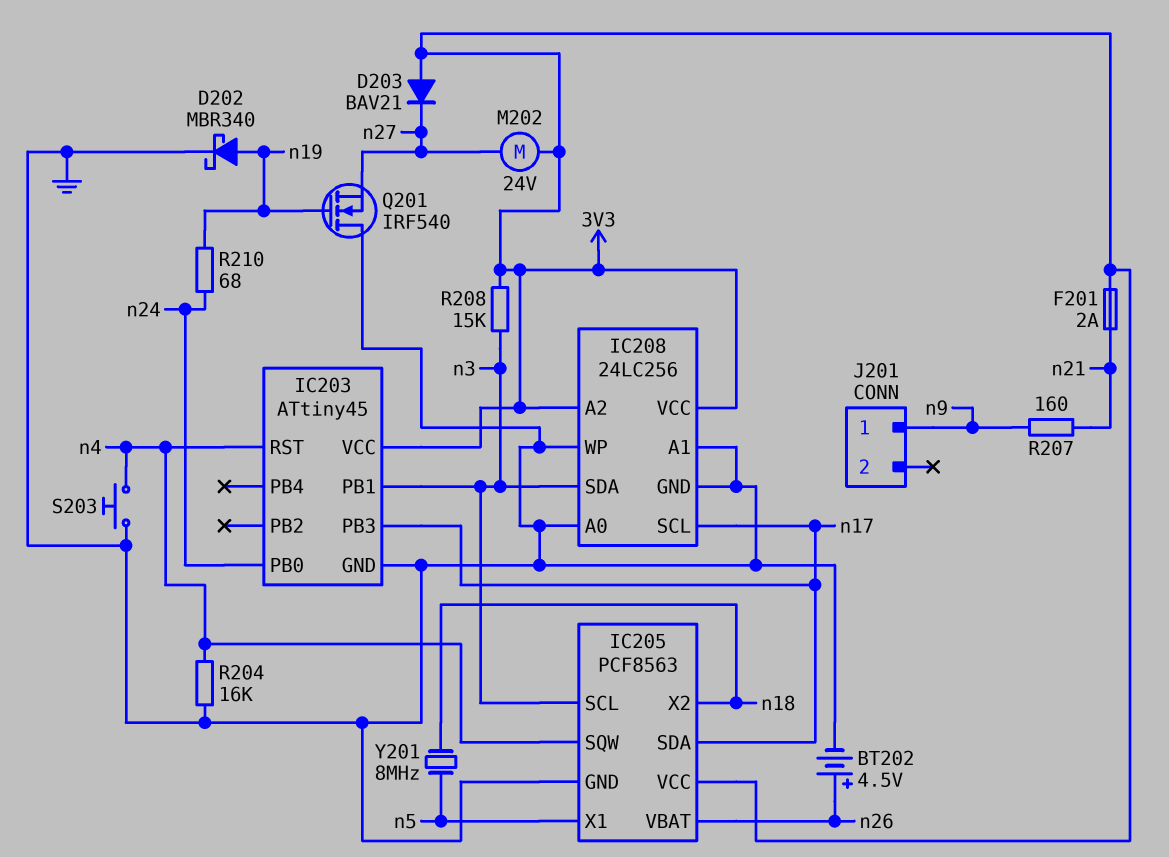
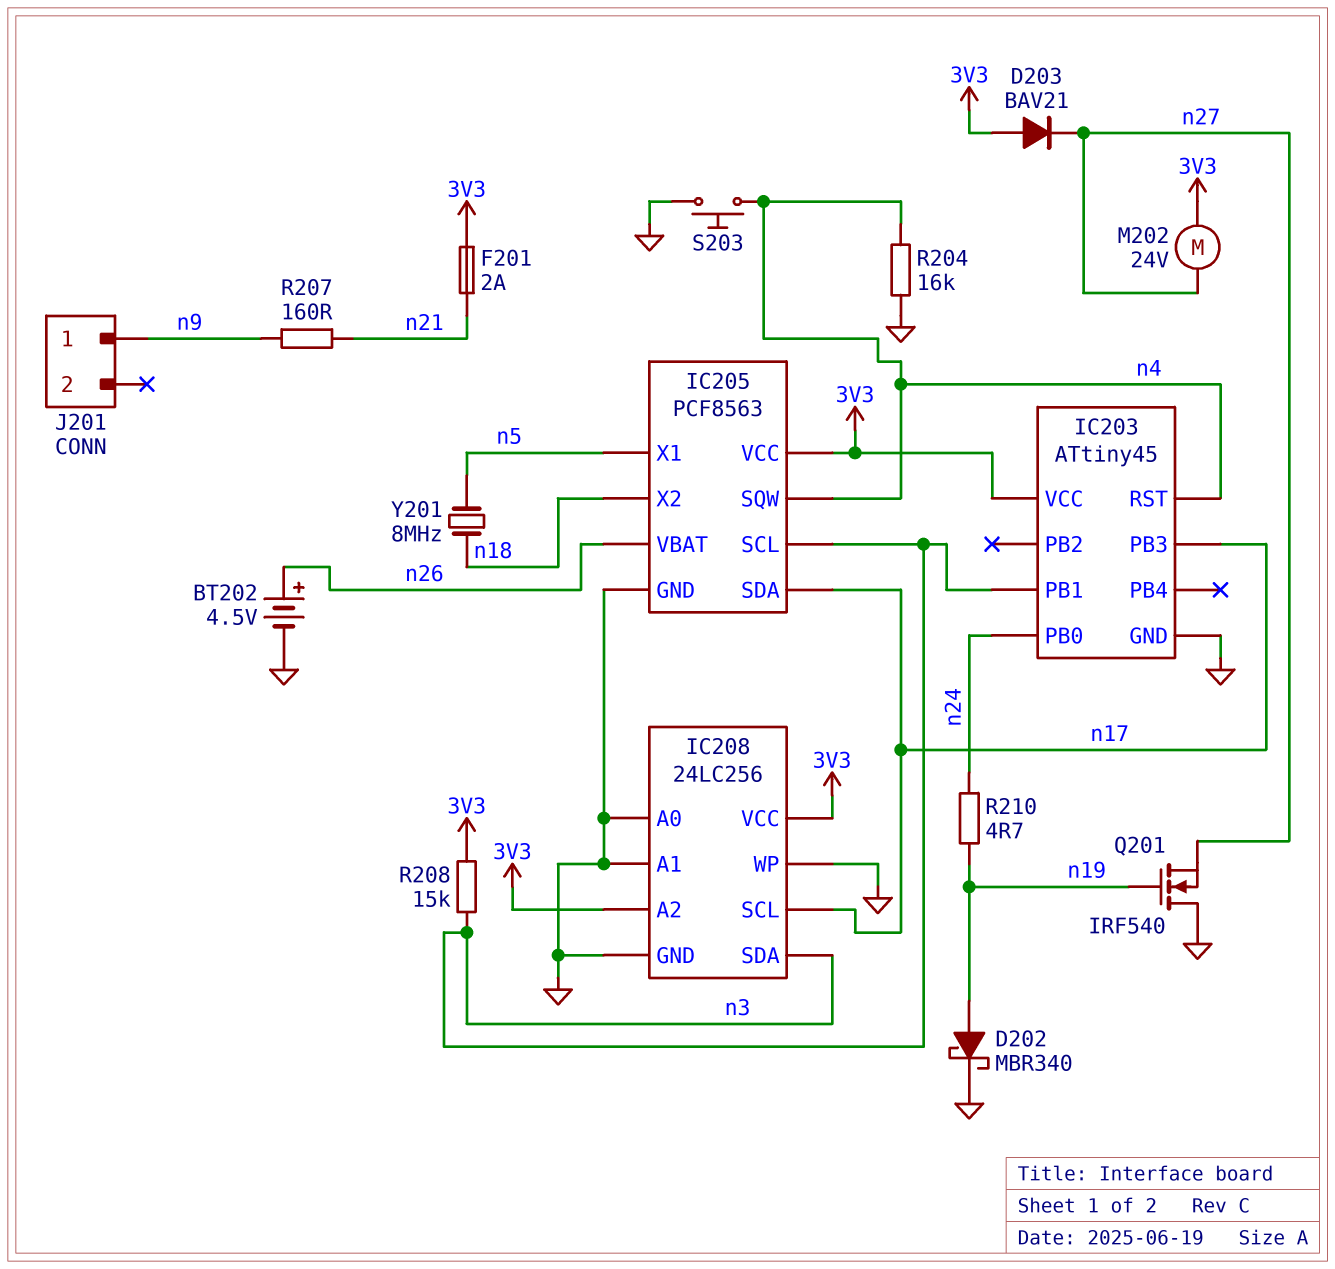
R210: 68 (n19, n24) -> 4.7 (n19, n24)

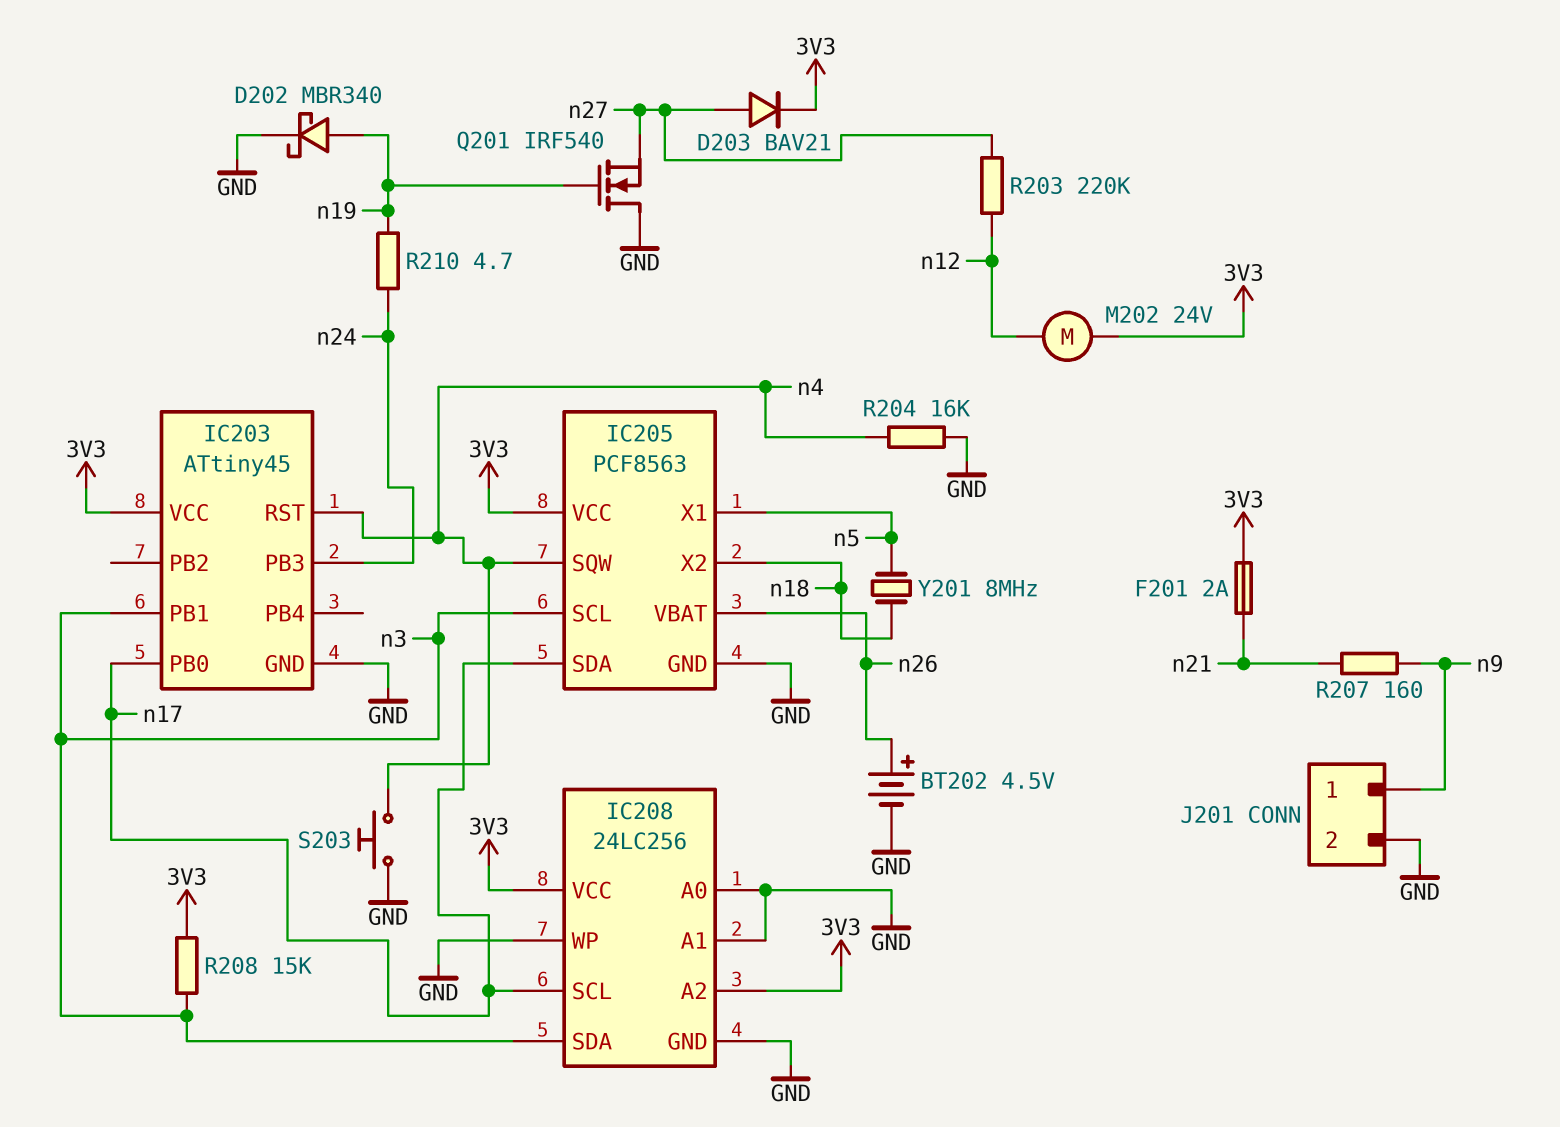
D203: diode BAV21 (A 3V3, K n27) -> diode BAV21 (A n27, K 3V3)
IC203 pin PB0: n24 -> n17
IC203 pin PB3: n17 -> n24
J201 pin 2: none -> GND
M202: motor 24V (3V3, n27) -> motor 24V (3V3, n12)
R203: none -> 220k (n12, n27)

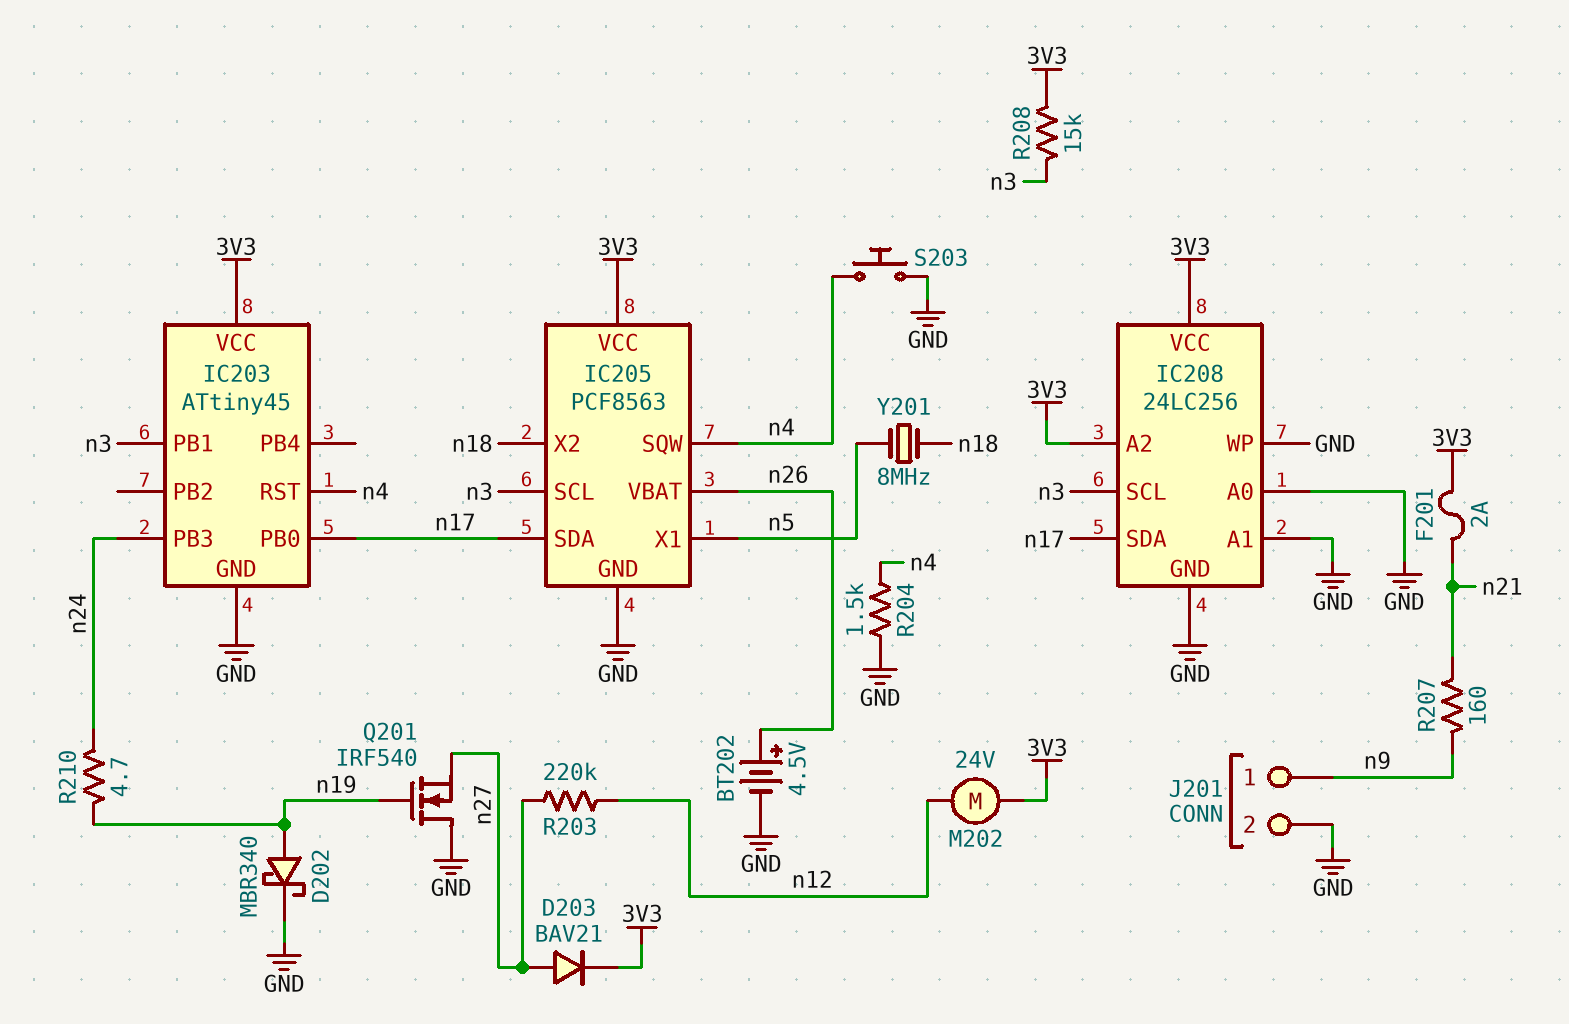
IC208 pin SCL: n17 -> n3
IC208 pin SDA: n3 -> n17
R204: 16k (GND, n4) -> 1.5k (GND, n4)

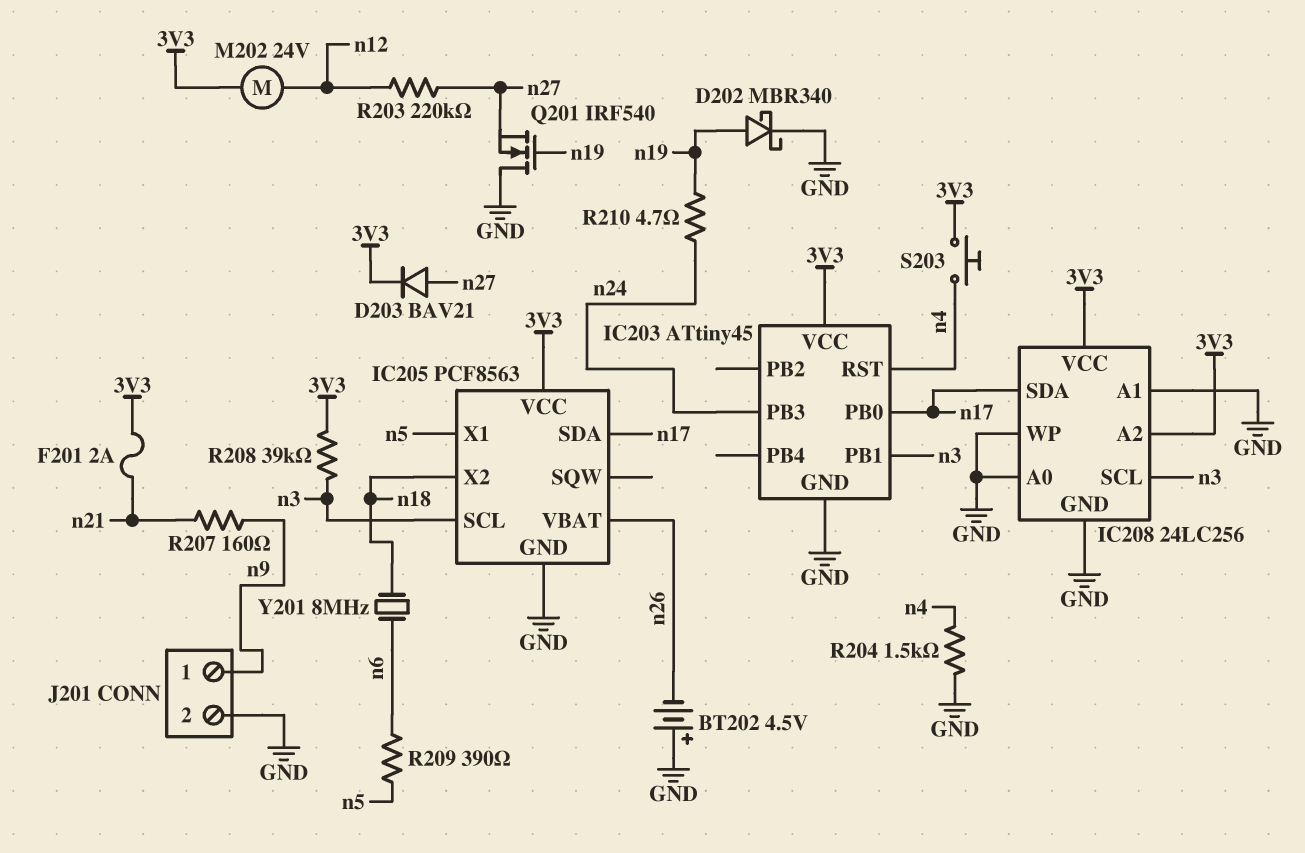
BT202: 4.5V (plus n26, minus GND) -> 4.5V (plus GND, minus n26)
IC205 pin SQW: n4 -> none
R208: 15k (3V3, n3) -> 39k (3V3, n3)
R209: none -> 390 (n5, n6)
S203: button (GND, n4) -> button (3V3, n4)
Y201: 8MHz (n5, n18) -> 8MHz (n6, n18)

